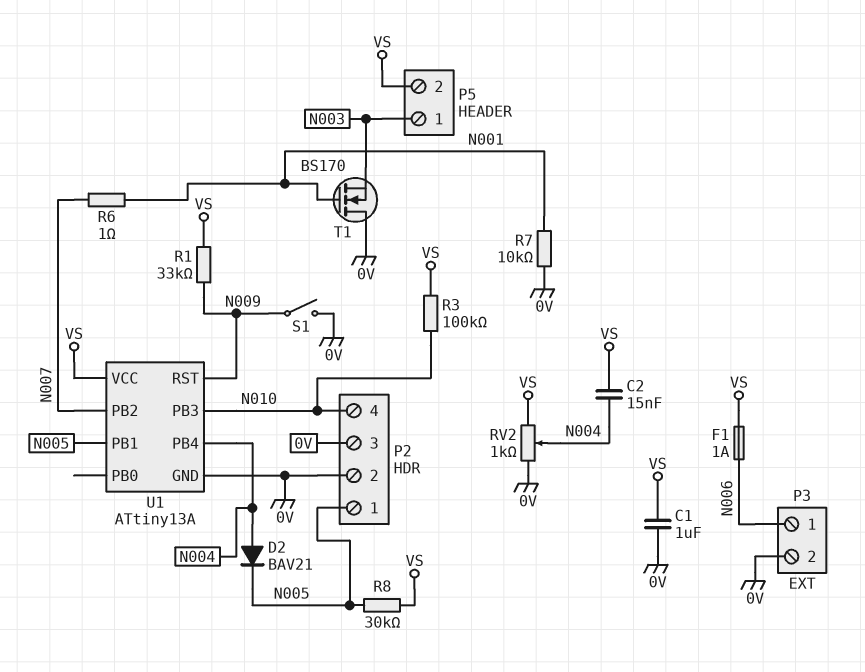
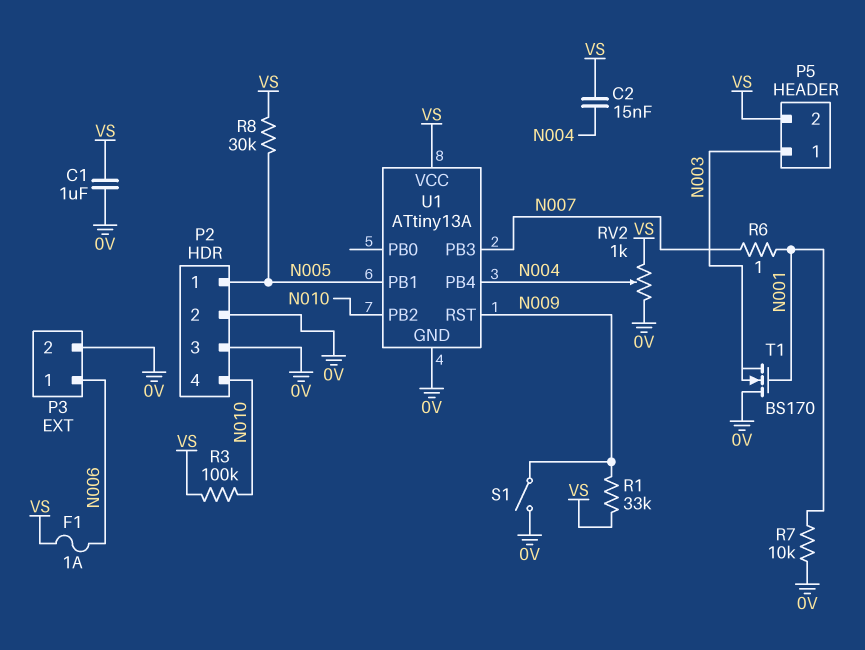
D2: diode BAV21 (A N004, K N005) -> none
U1 pin PB2: N007 -> N010
U1 pin PB3: N010 -> N007

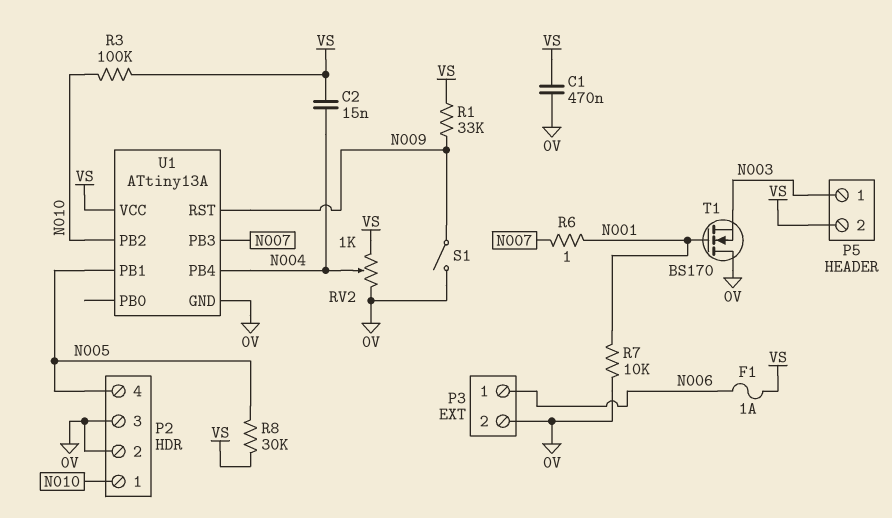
C1: 1uF (0V, VS) -> 470nF (0V, VS)
P2 pin 1: N005 -> N010
P2 pin 4: N010 -> N005

